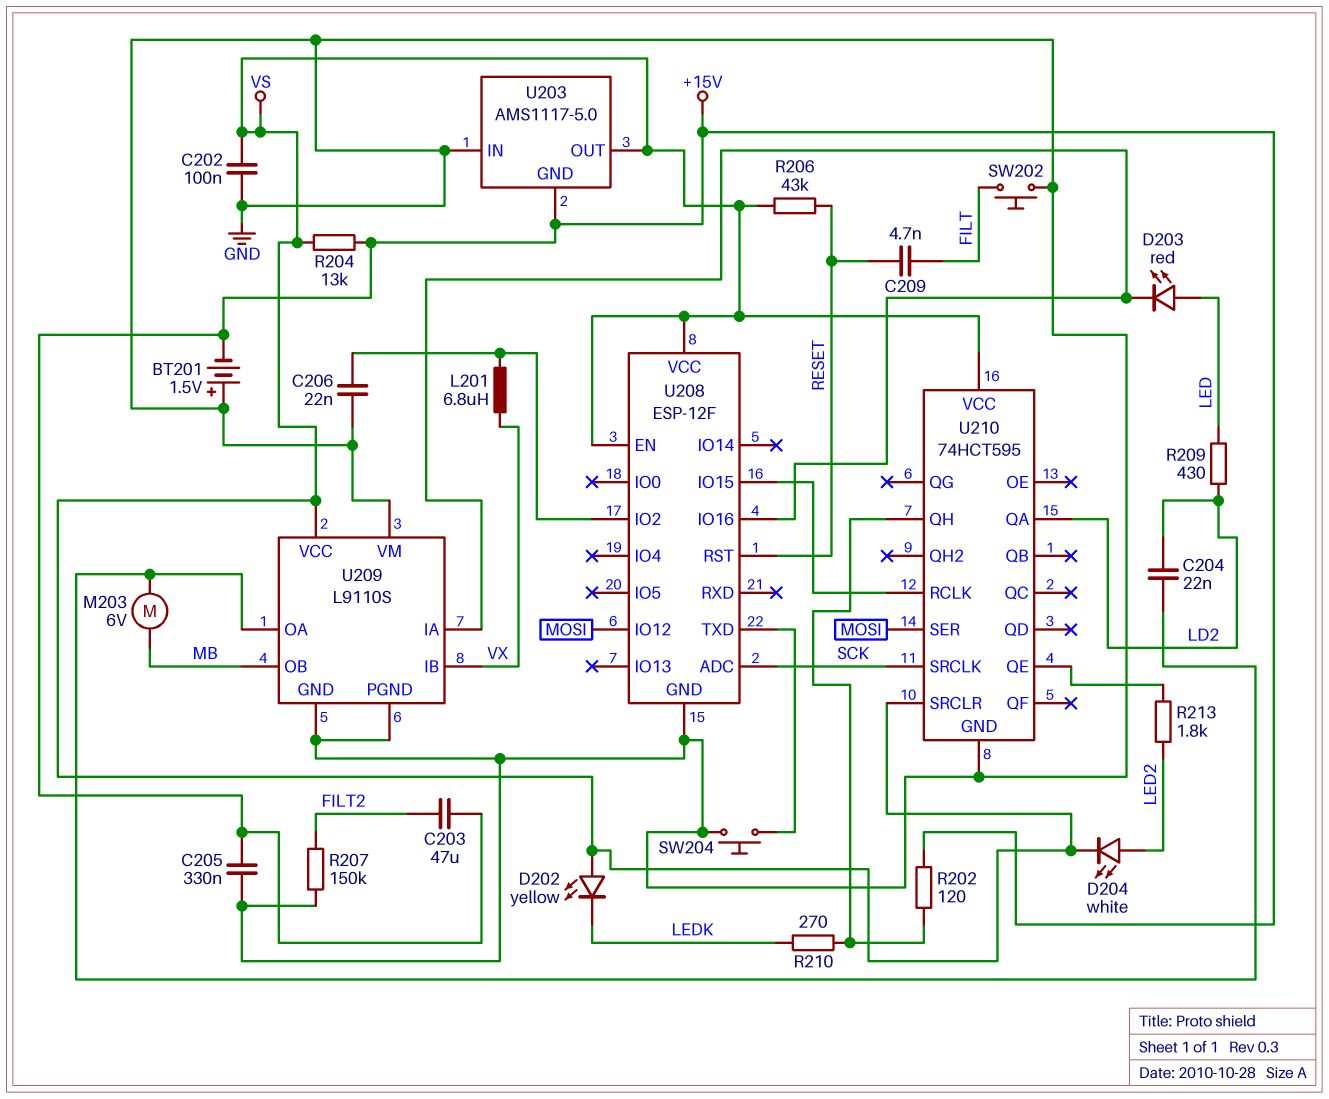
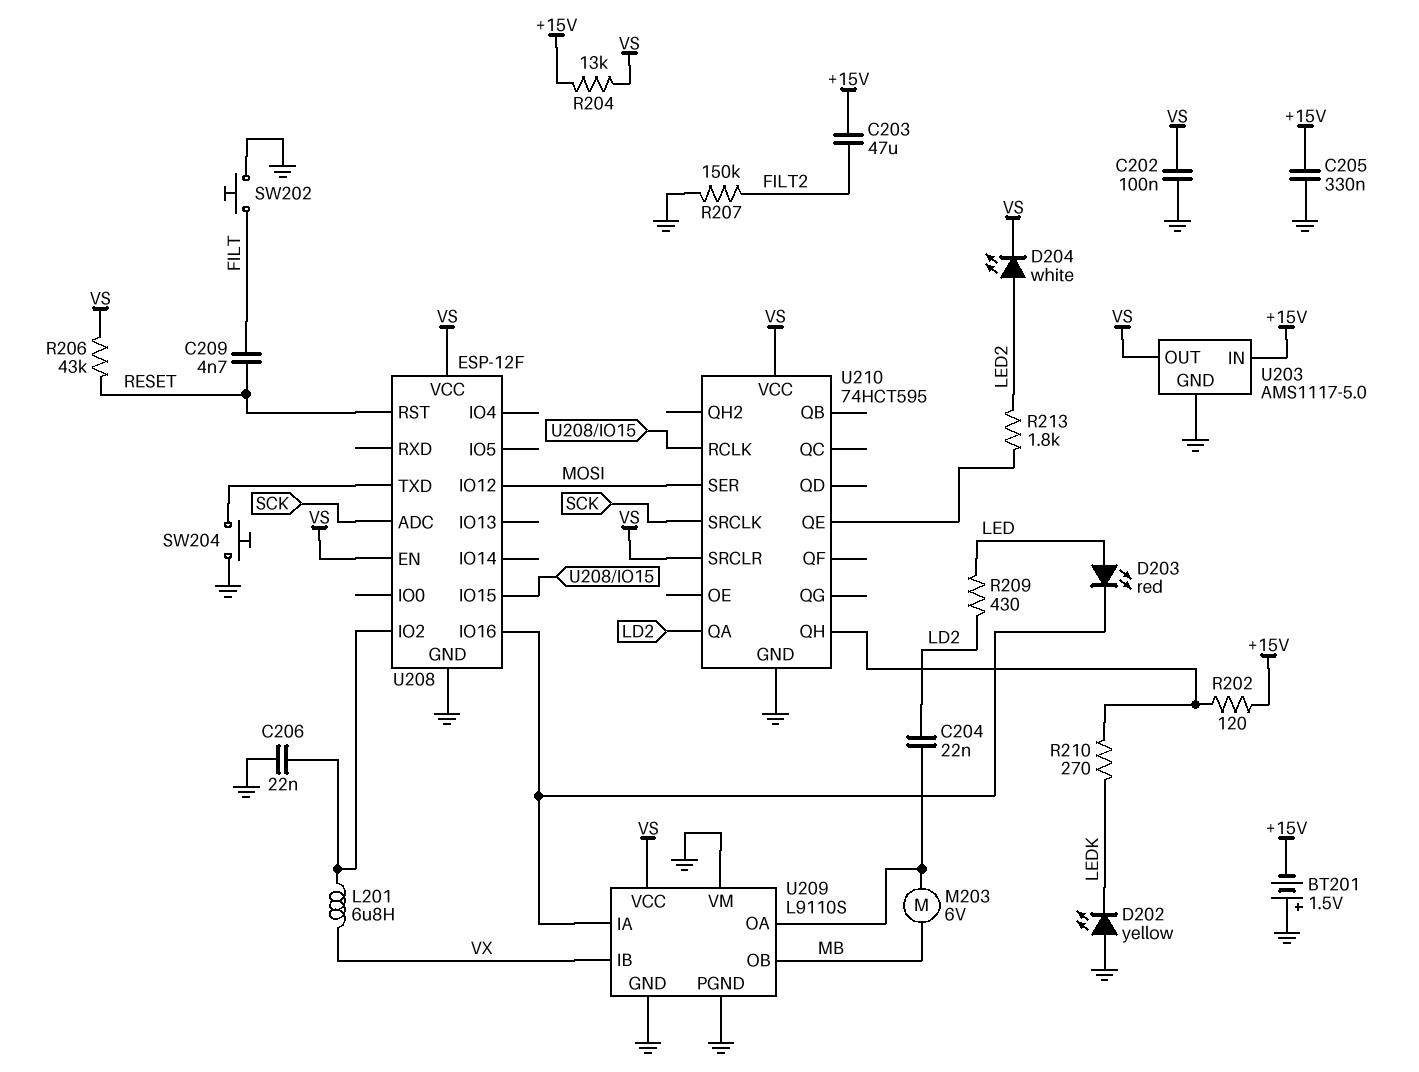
D202: LED yellow (A VS, K LEDK) -> LED yellow (A GND, K LEDK)
U203 pin GND: +15V -> GND
U203 pin IN: GND -> +15V

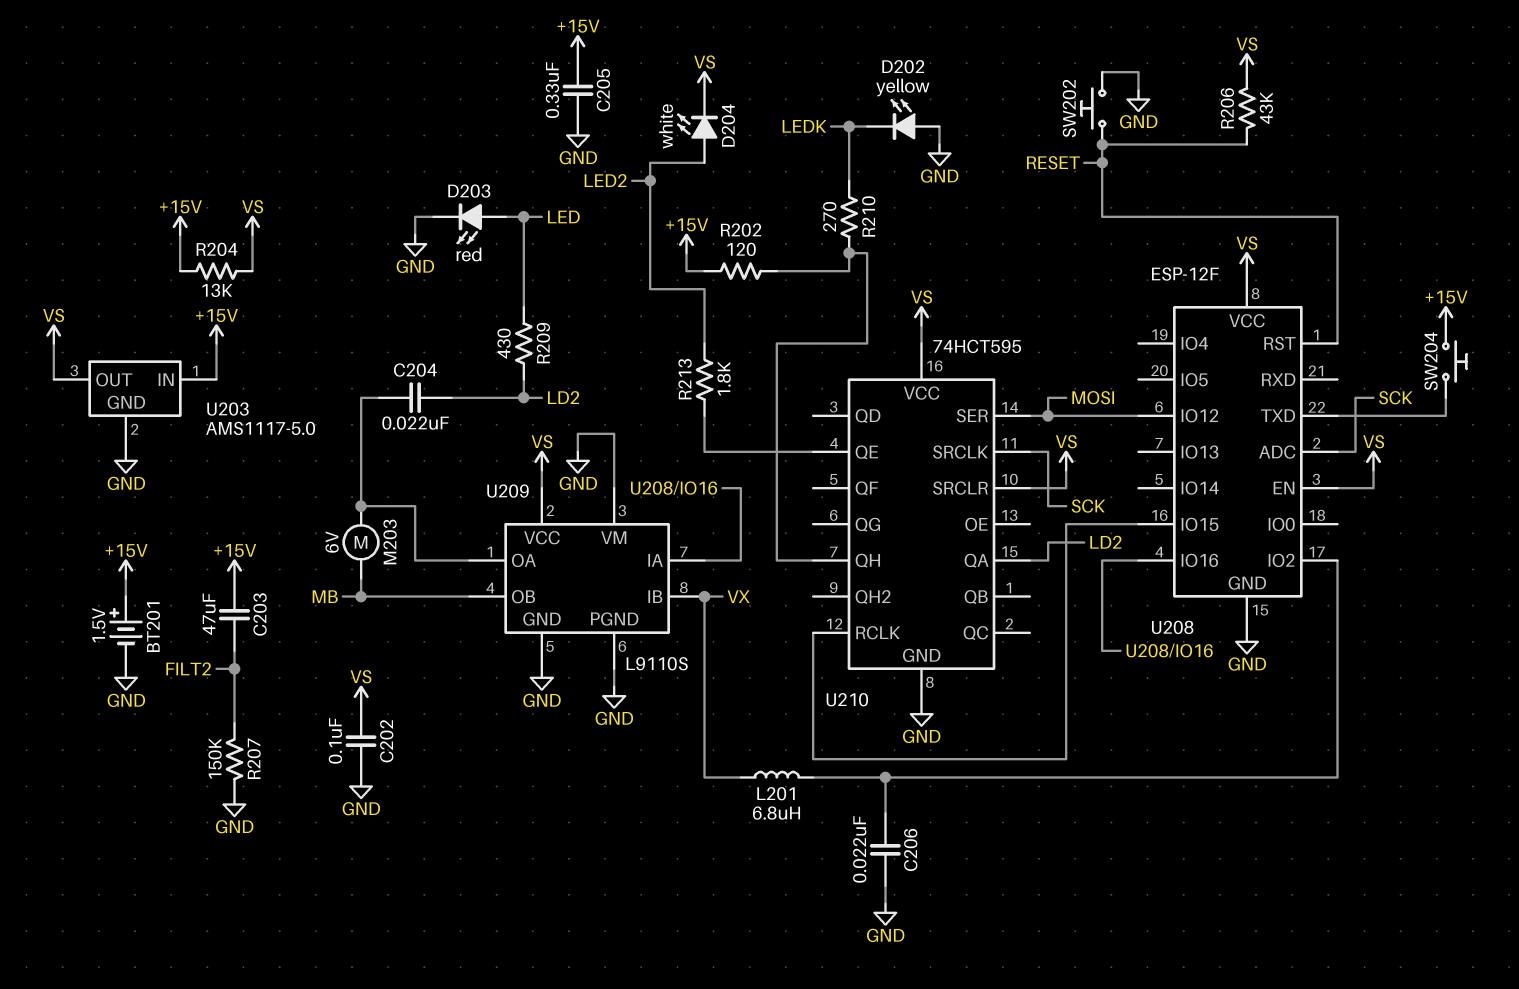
BT201: 1.5V (plus GND, minus +15V) -> 1.5V (plus +15V, minus GND)
C209: 4.7nF (FILT, RESET) -> none
D203: LED red (A LED, K U208/IO16) -> LED red (A LED, K GND)
SW202: button (FILT, GND) -> button (GND, RESET)
SW204: button (GND, U208/TXD) -> button (+15V, U208/TXD)

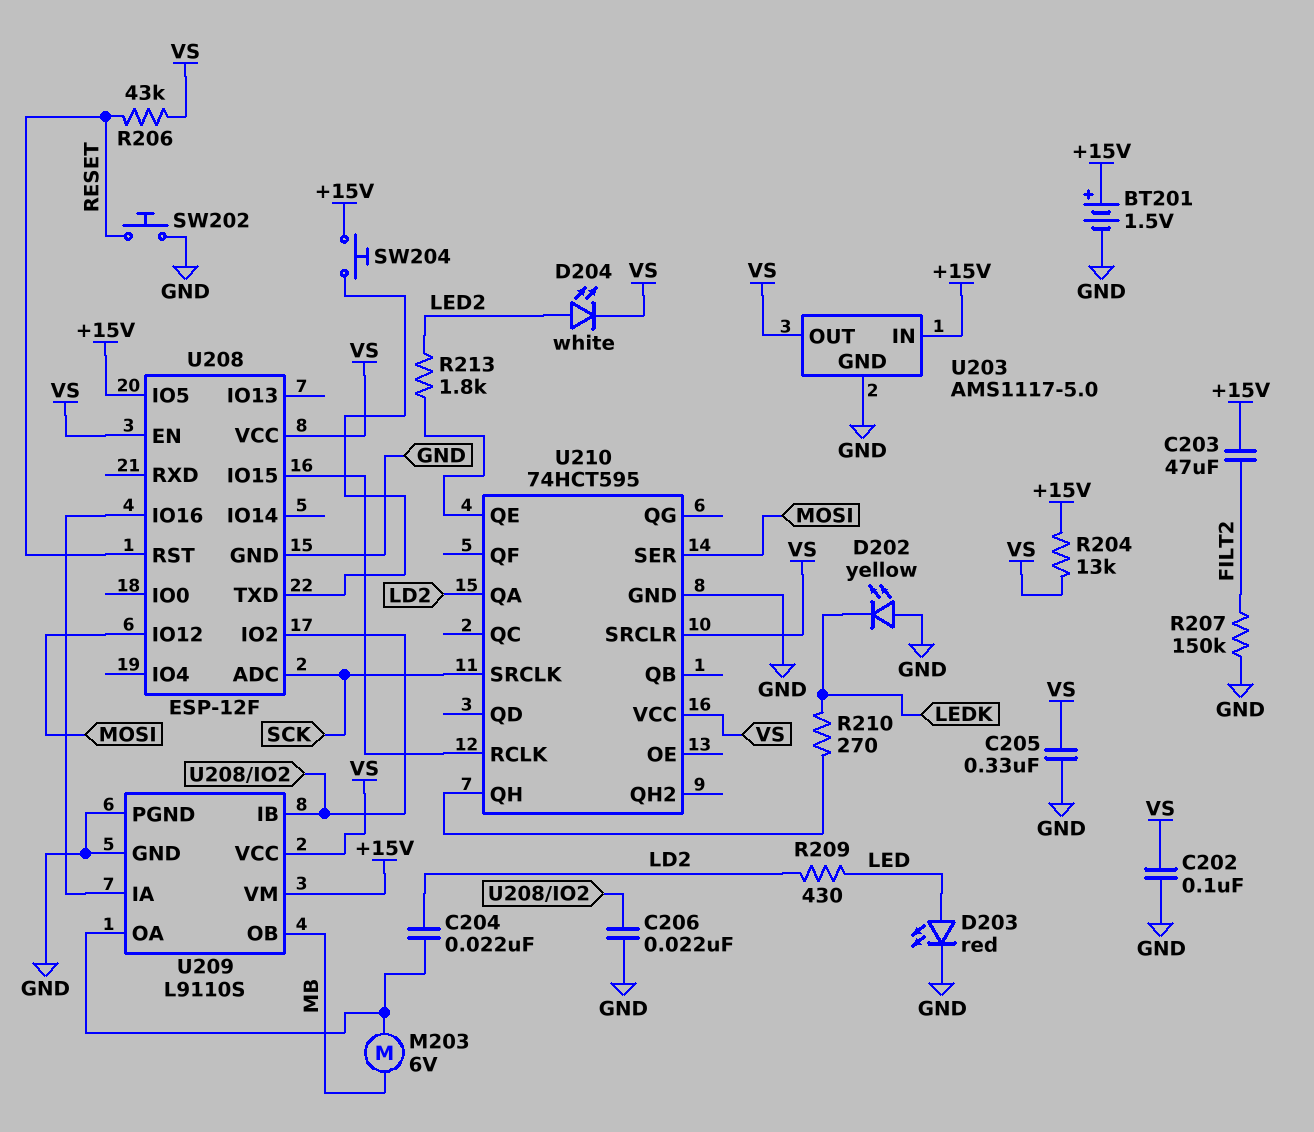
C205: 330nF (+15V, GND) -> 330nF (GND, VS)
L201: 6.8uH (U208/IO2, VX) -> none
R202: 120 (+15V, U210/QH) -> none
U208 pin IO5: none -> +15V
U209 pin IB: VX -> U208/IO2
U209 pin VM: GND -> +15V

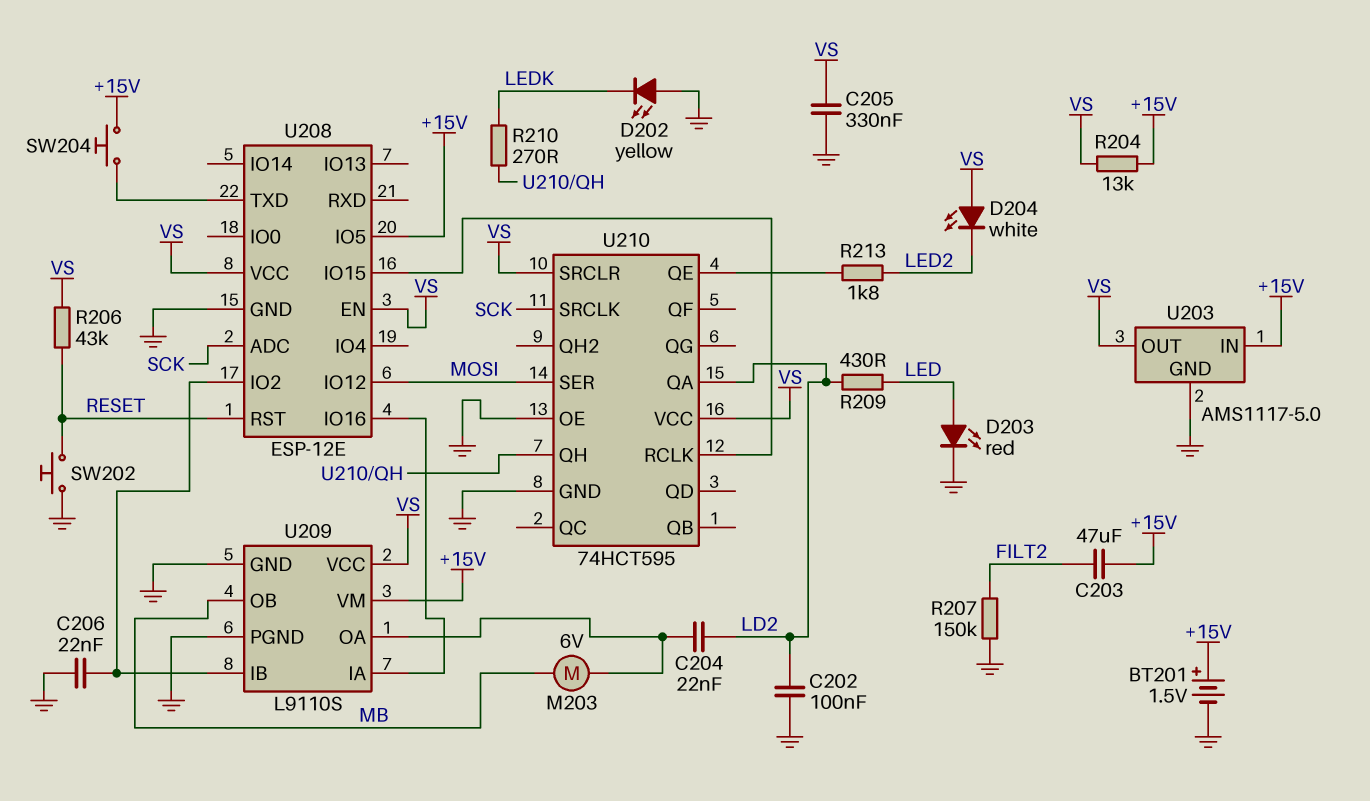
C202: 100nF (GND, VS) -> 100nF (GND, LD2)
D204: LED white (A LED2, K VS) -> LED white (A VS, K LED2)
U208: ESP-12F -> ESP-12E
U210 pin OE: none -> GND

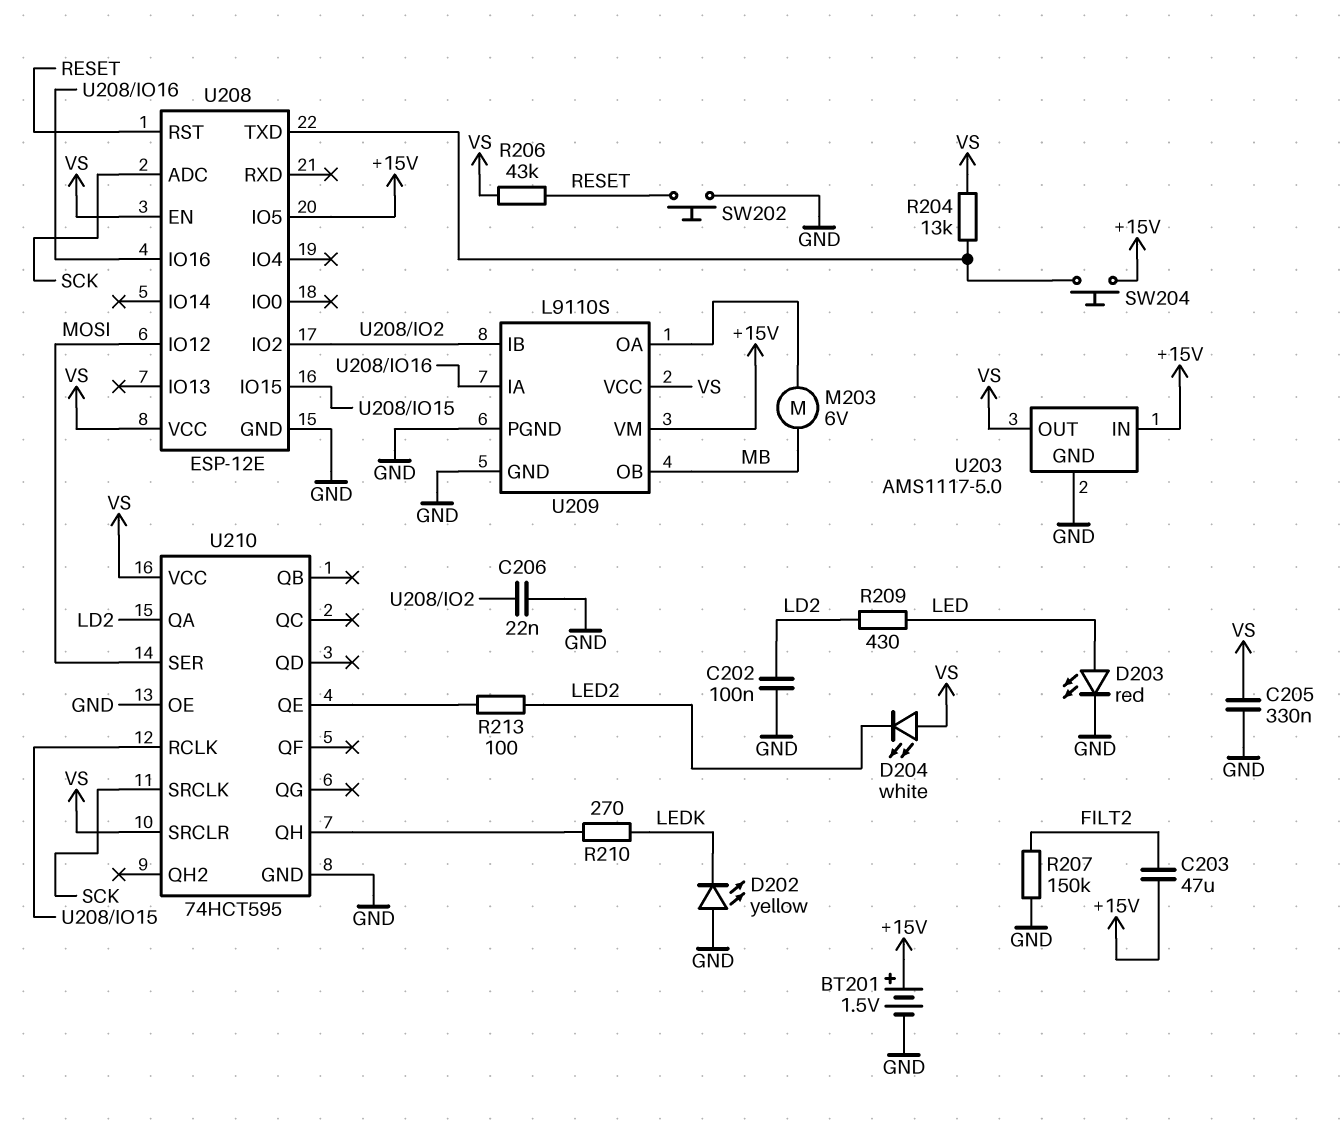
C204: 22nF (LD2, U209/OA) -> none
R204: 13k (+15V, VS) -> 13k (U208/TXD, VS)
R213: 1.8k (LED2, U210/QE) -> 100 (LED2, U210/QE)

